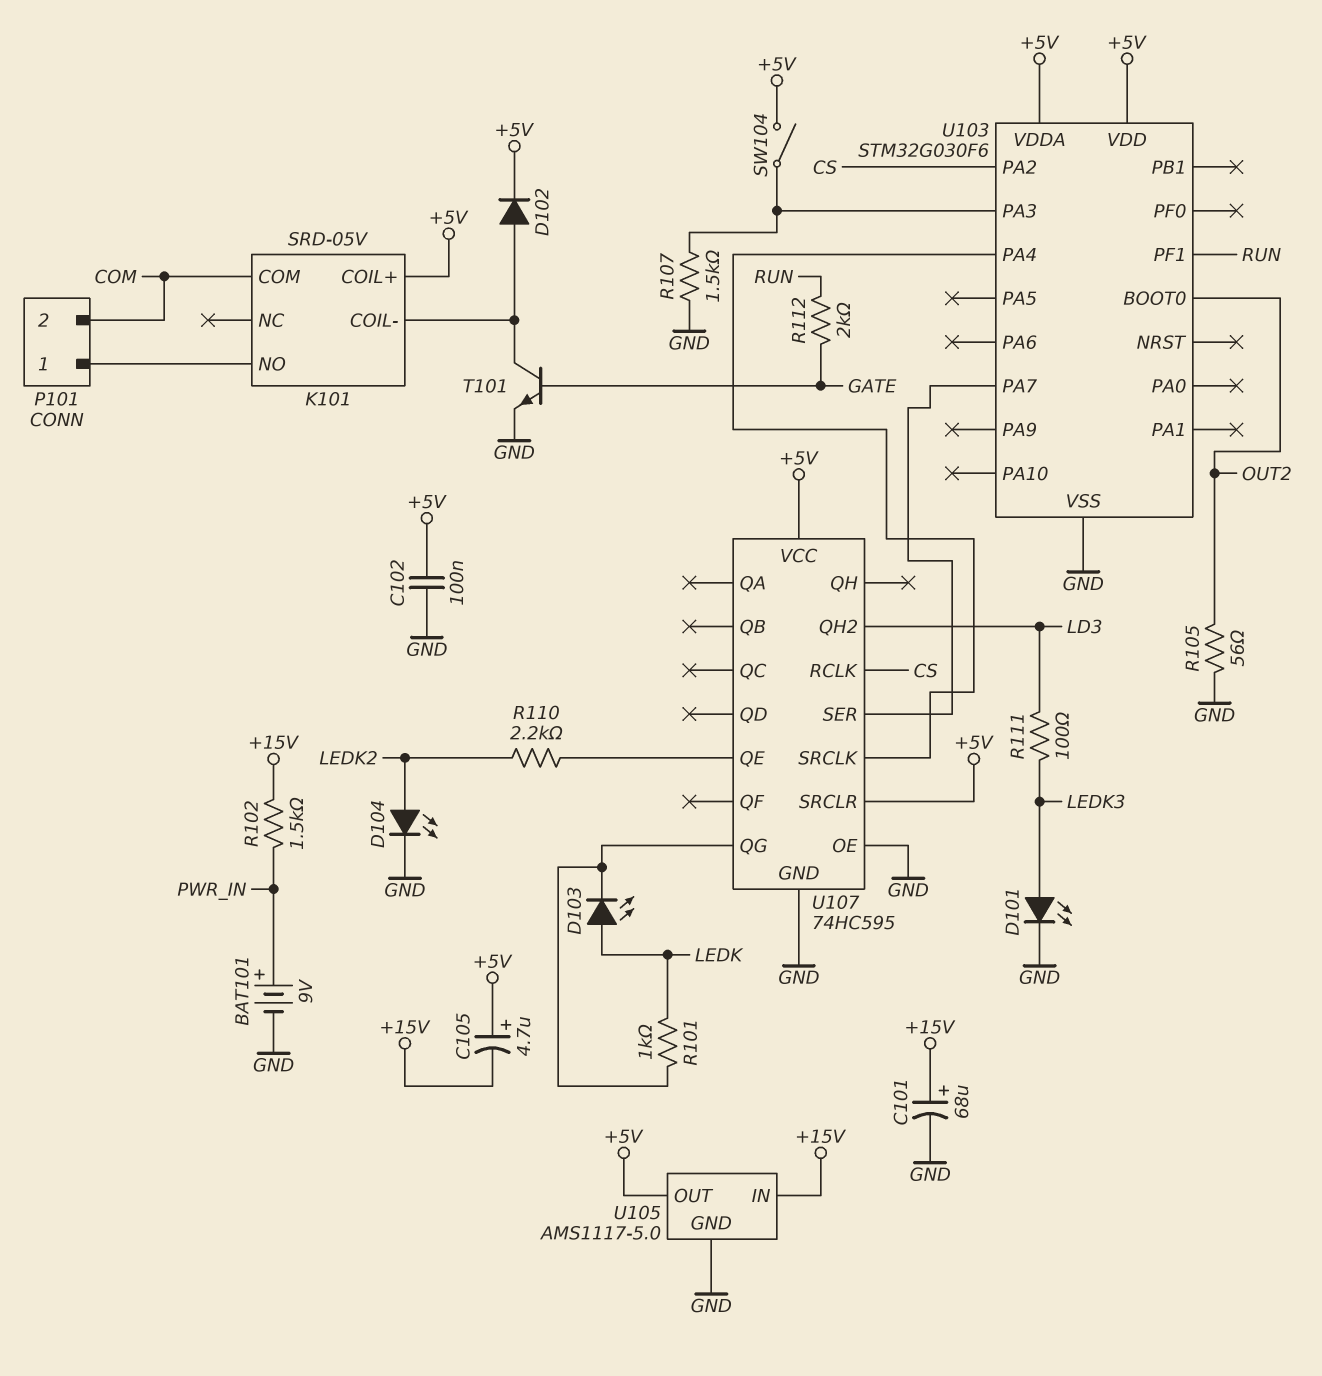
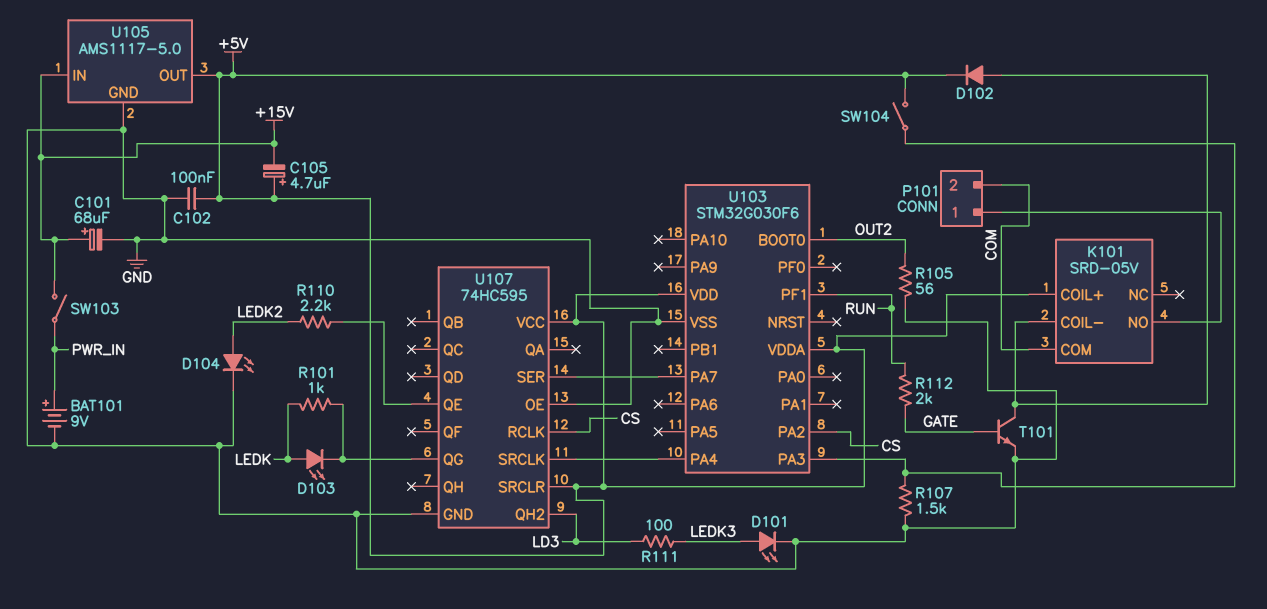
R102: 1.5k (+15V, PWR_IN) -> none
SW103: none -> switch (+15V, PWR_IN)

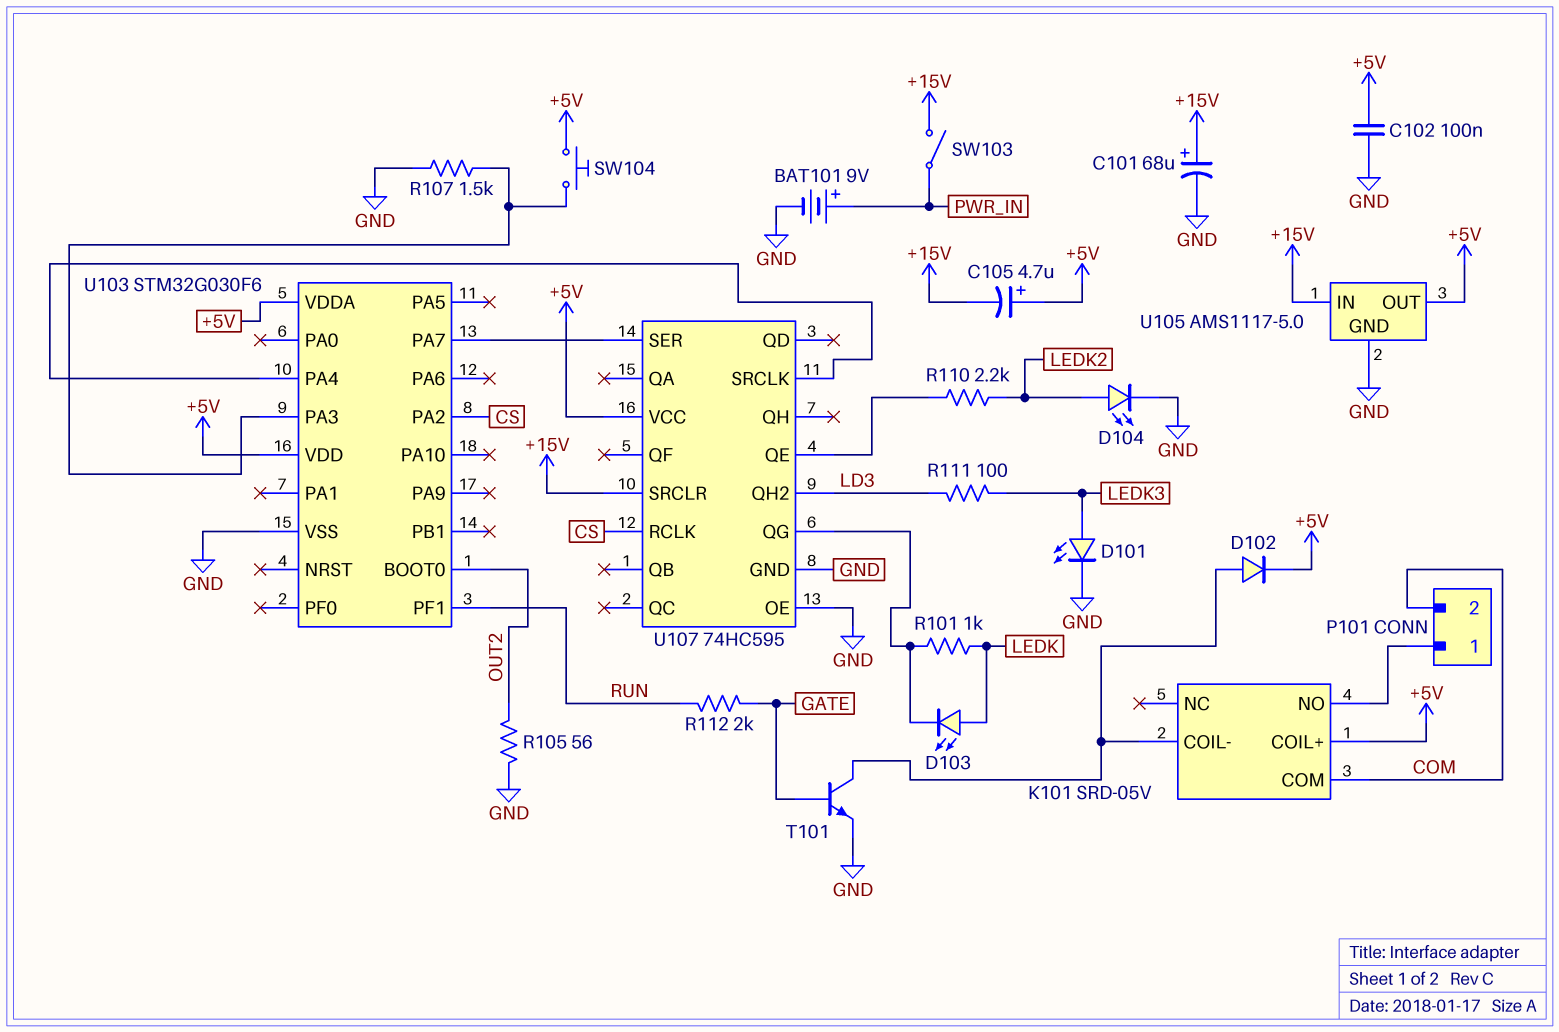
SW104: switch (+5V, U103/PA3) -> button (+5V, U103/PA3)
U107 pin SRCLR: +5V -> +15V

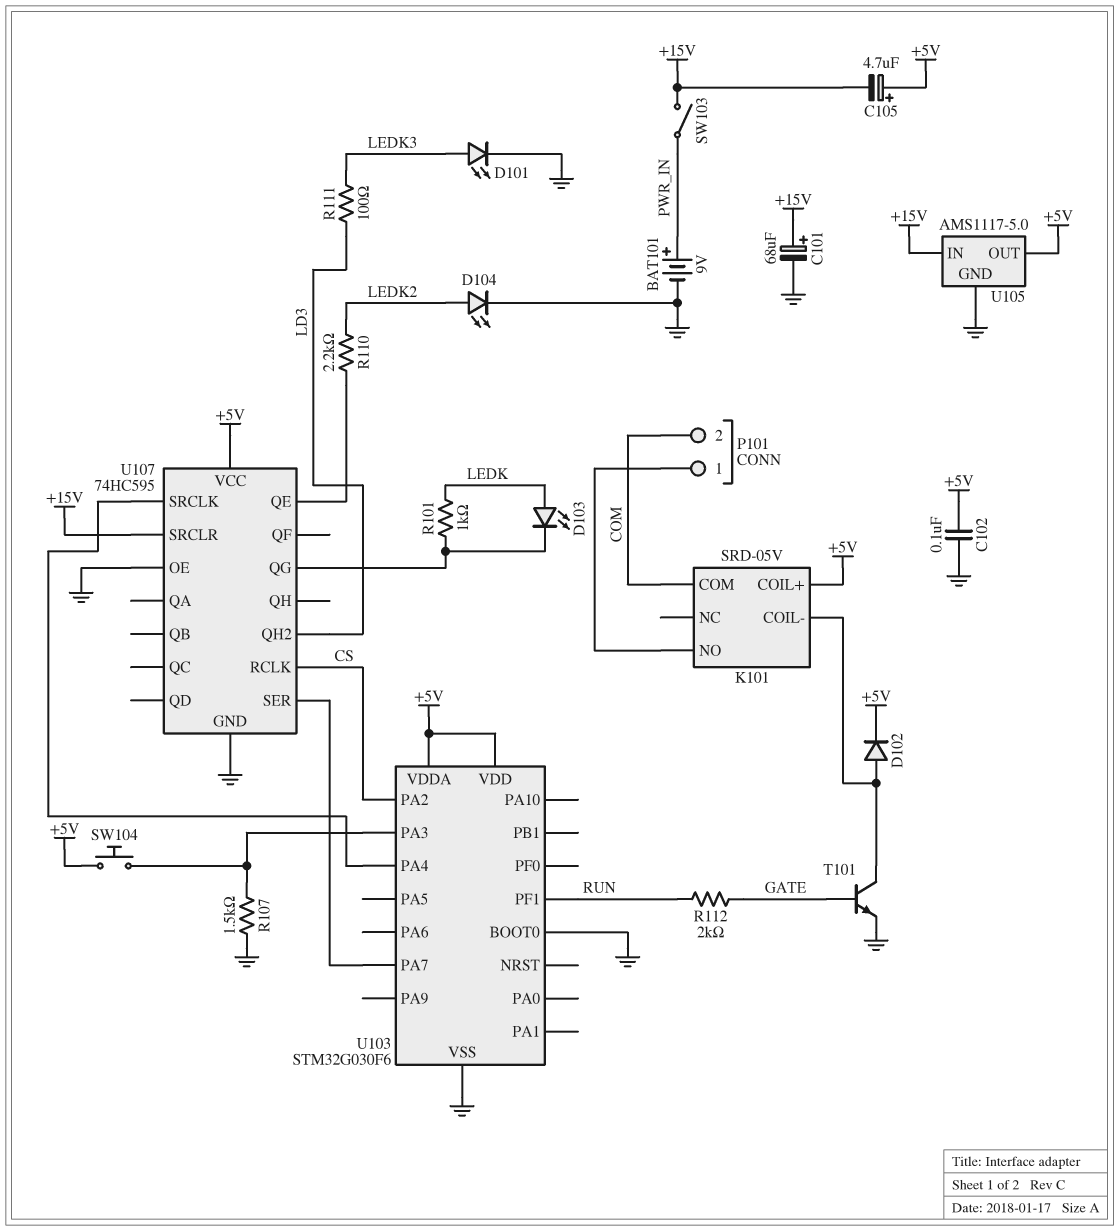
R105: 56 (GND, OUT2) -> none
U103 pin BOOT0: OUT2 -> GND

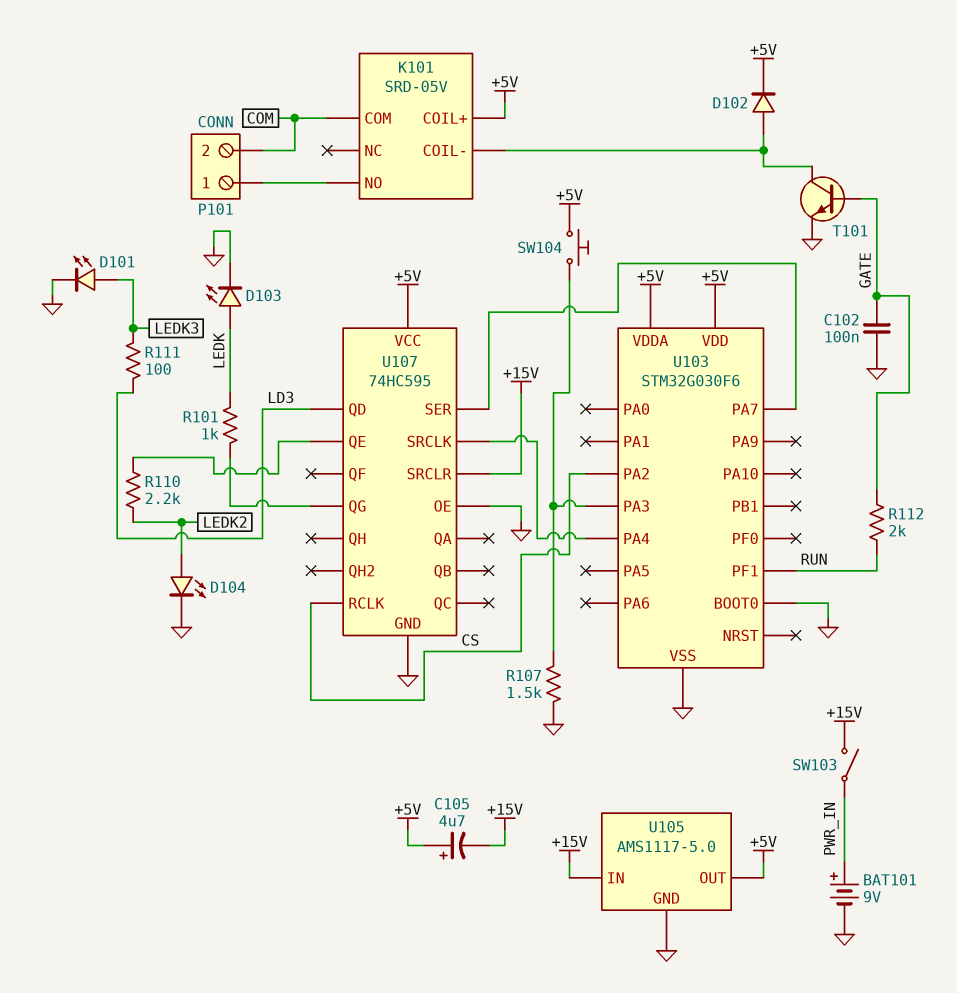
C101: 68uF (plus +15V, minus GND) -> none
C102: 100nF (+5V, GND) -> 100nF (GATE, GND)
D103: LED (A LEDK, K U107/QG) -> LED (A LEDK, K GND)
U107 pin QD: none -> LD3
U107 pin QH2: LD3 -> none

